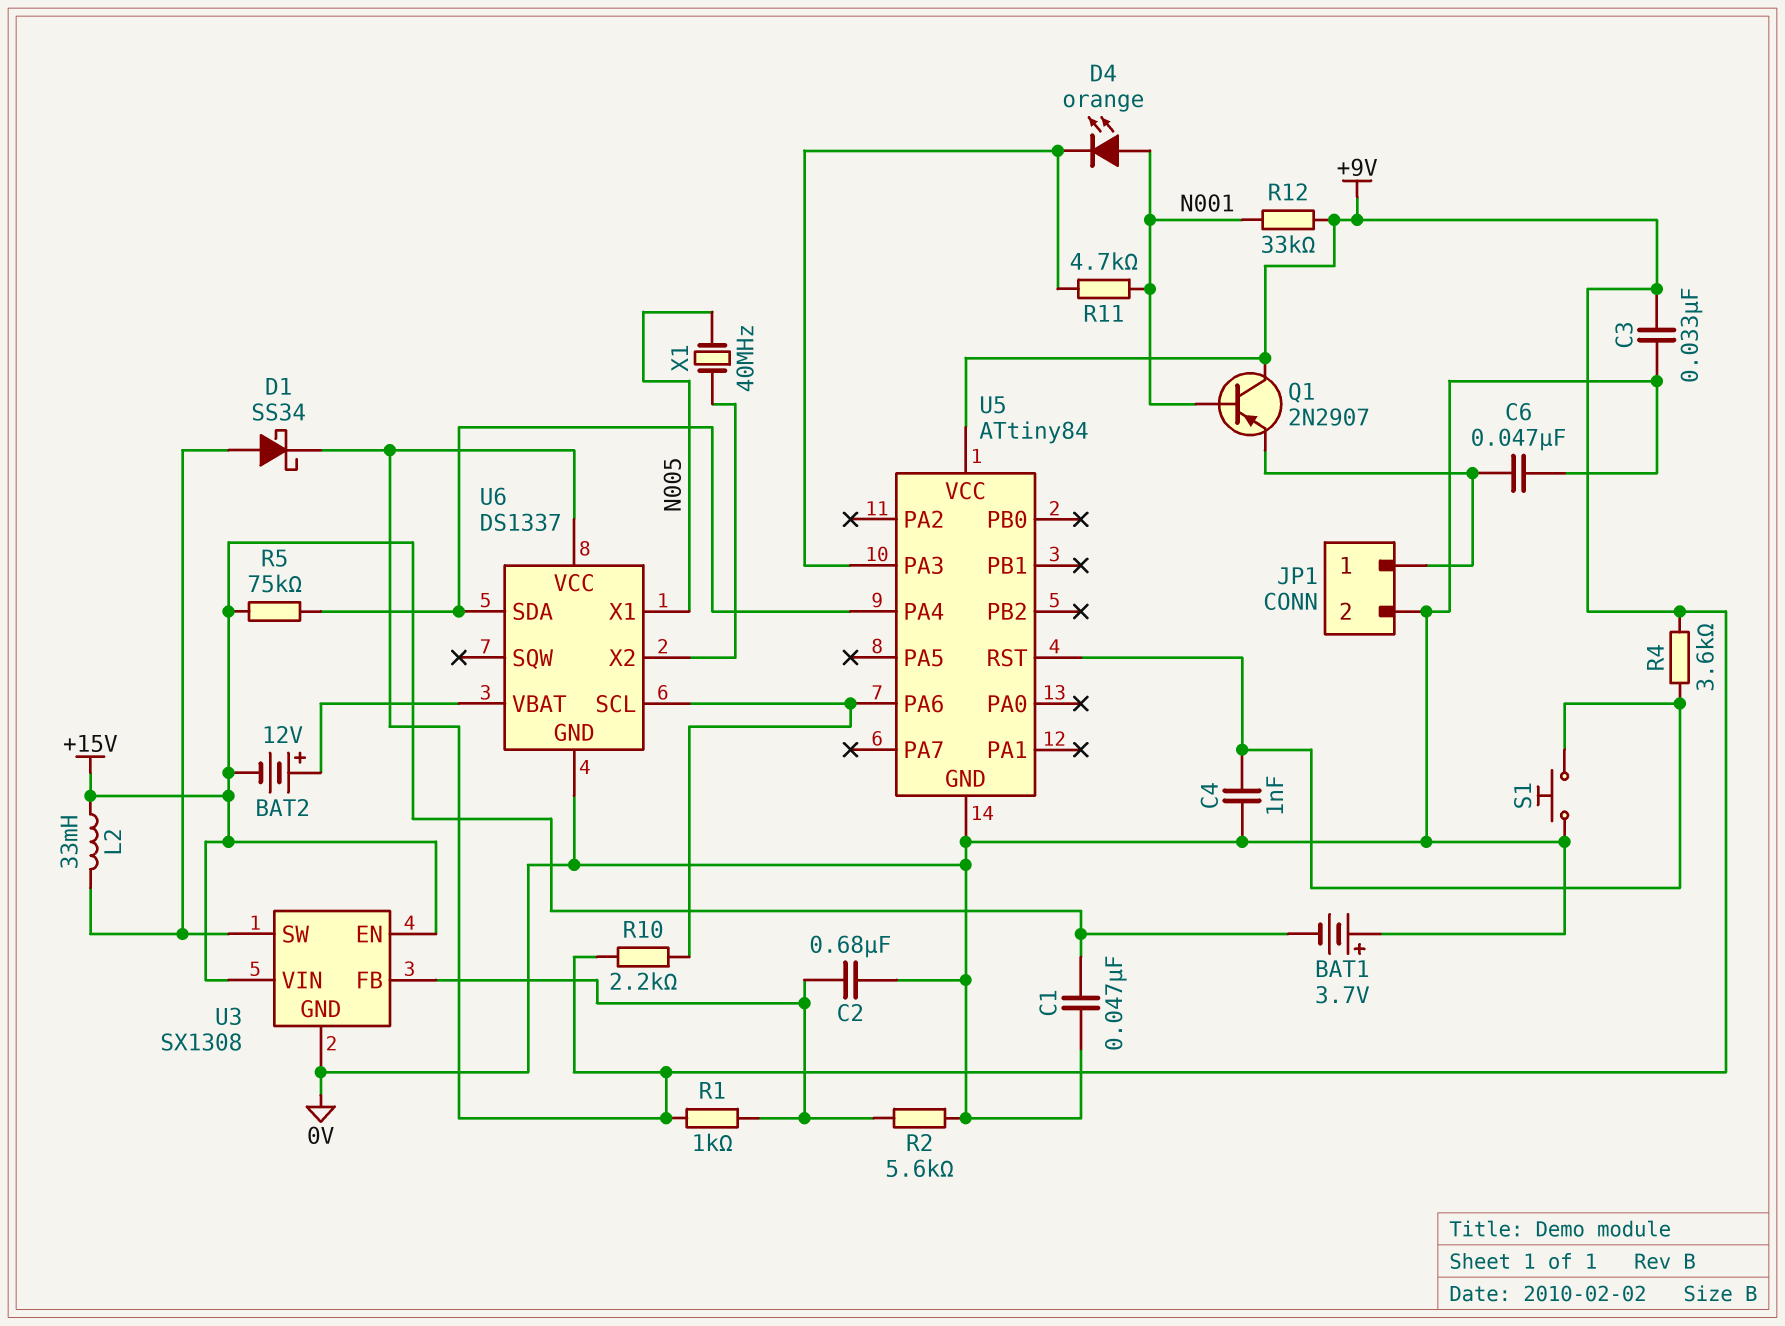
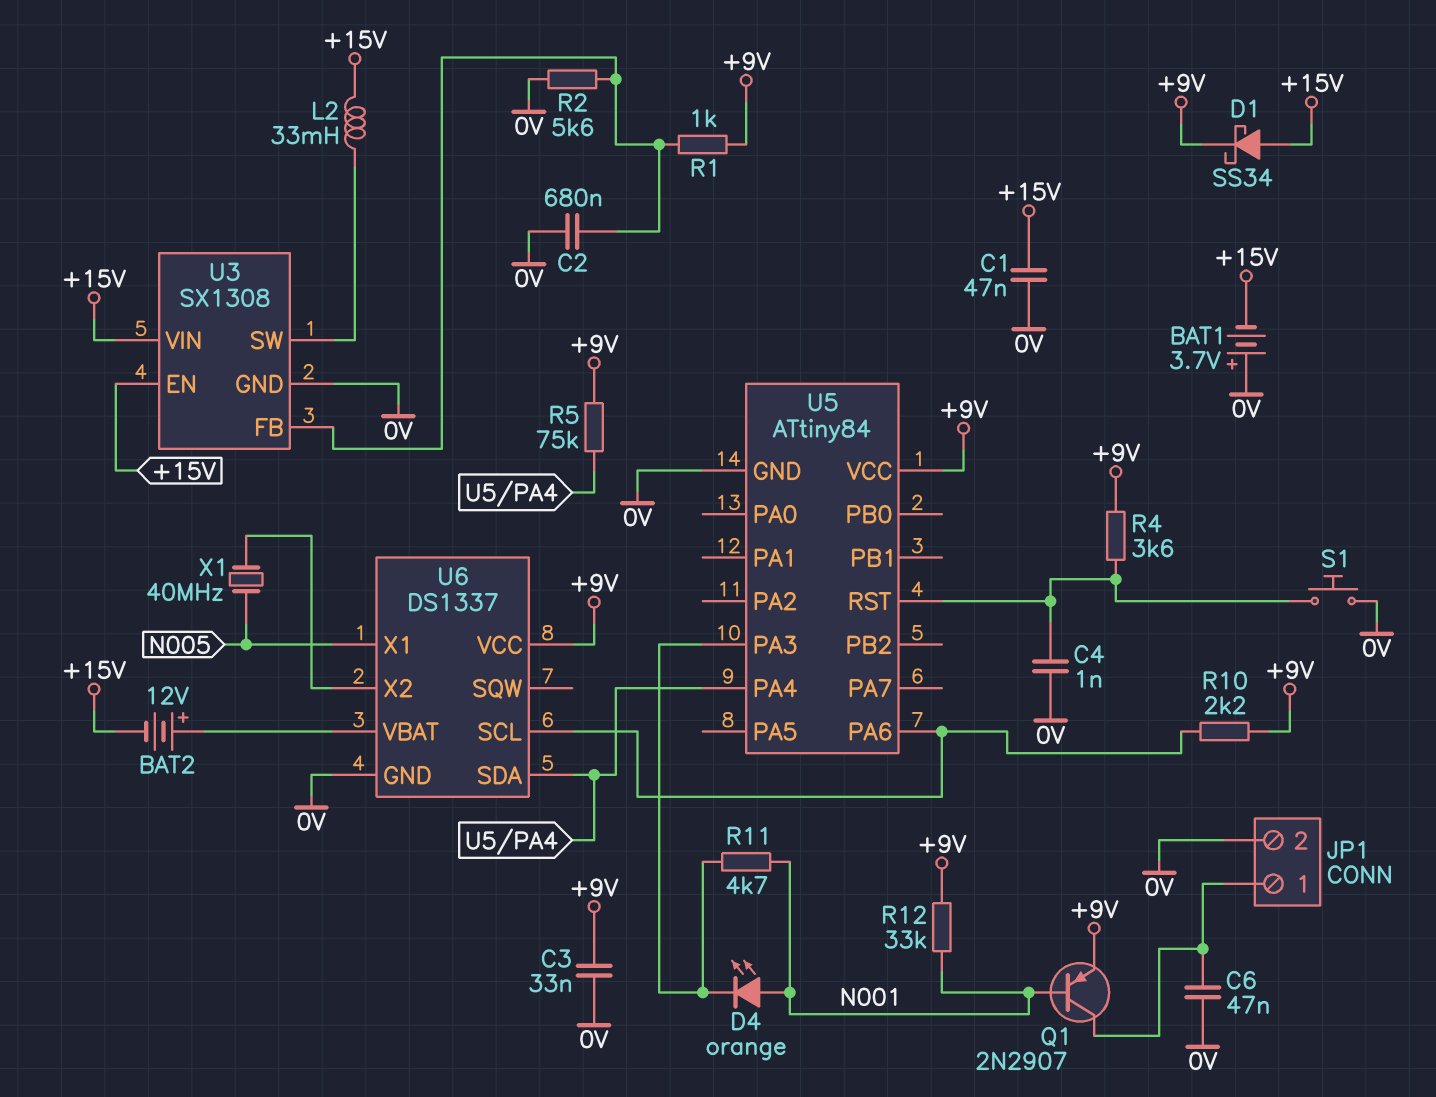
D1: schottky SS34 (A U3/SW, K +9V) -> schottky SS34 (A +15V, K +9V)
Q1: PNP 2N2907 (B N001, C +9V, E JP1/1) -> PNP 2N2907 (B N001, C JP1/1, E +9V)
R5: 75k (+15V, U5/PA4) -> 75k (+9V, U5/PA4)

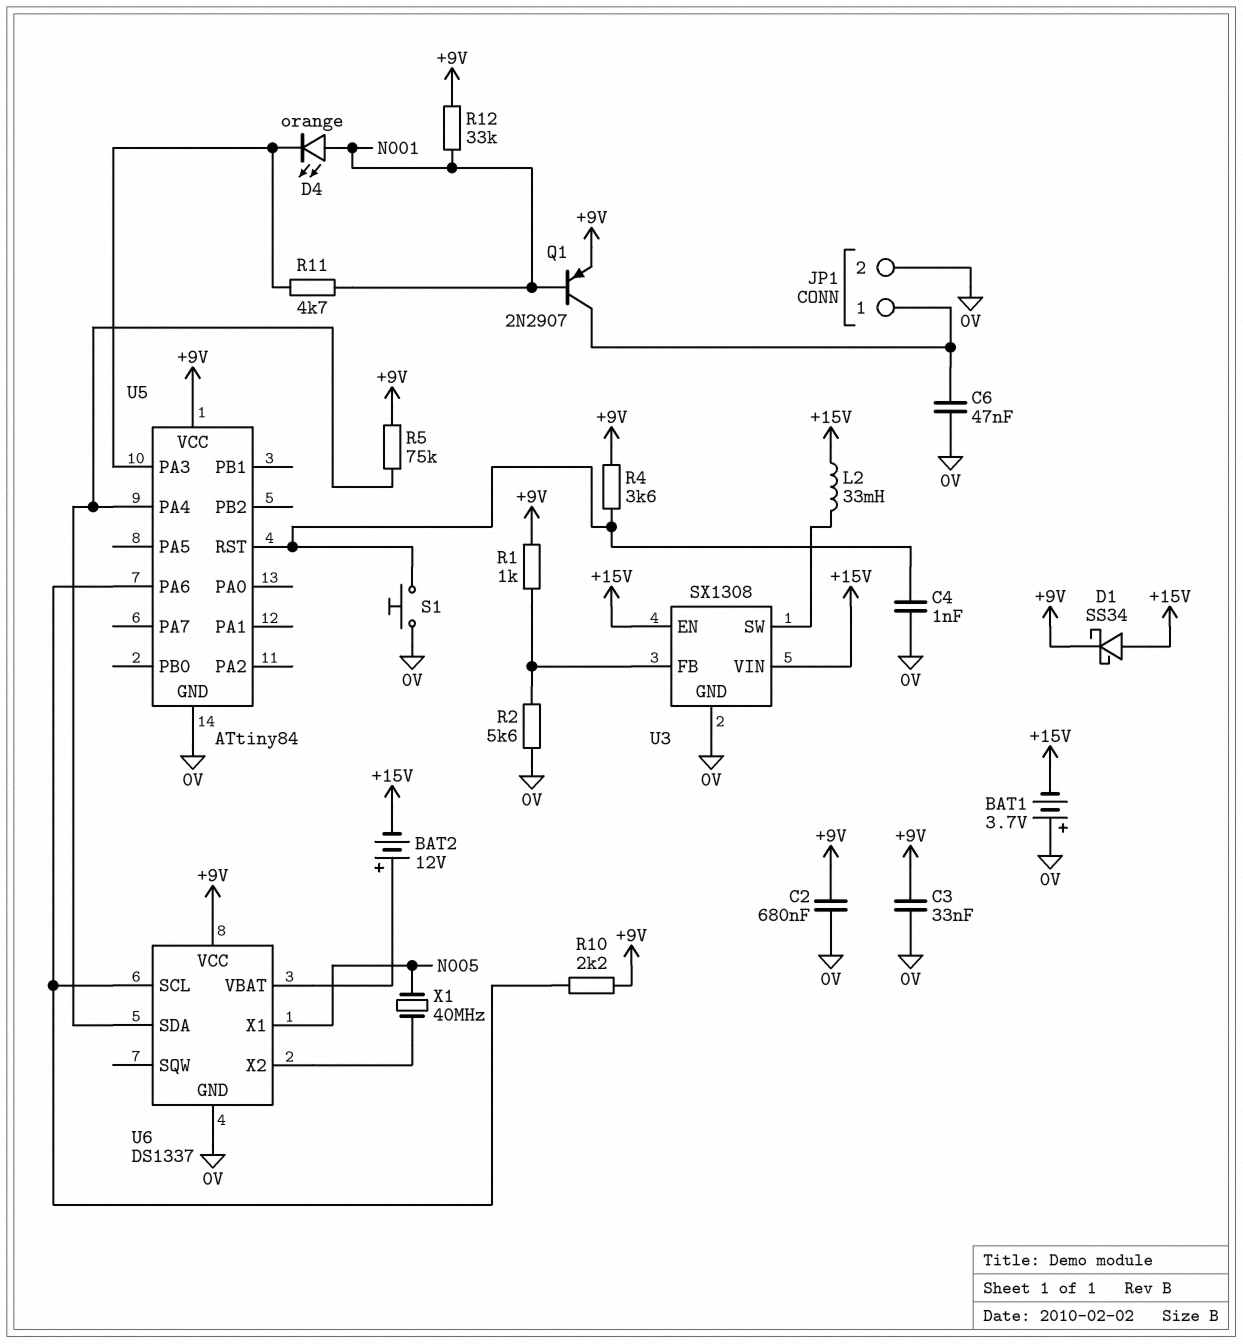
C1: 47nF (+15V, 0V) -> none
C2: 680nF (0V, U3/FB) -> 680nF (+9V, 0V)

